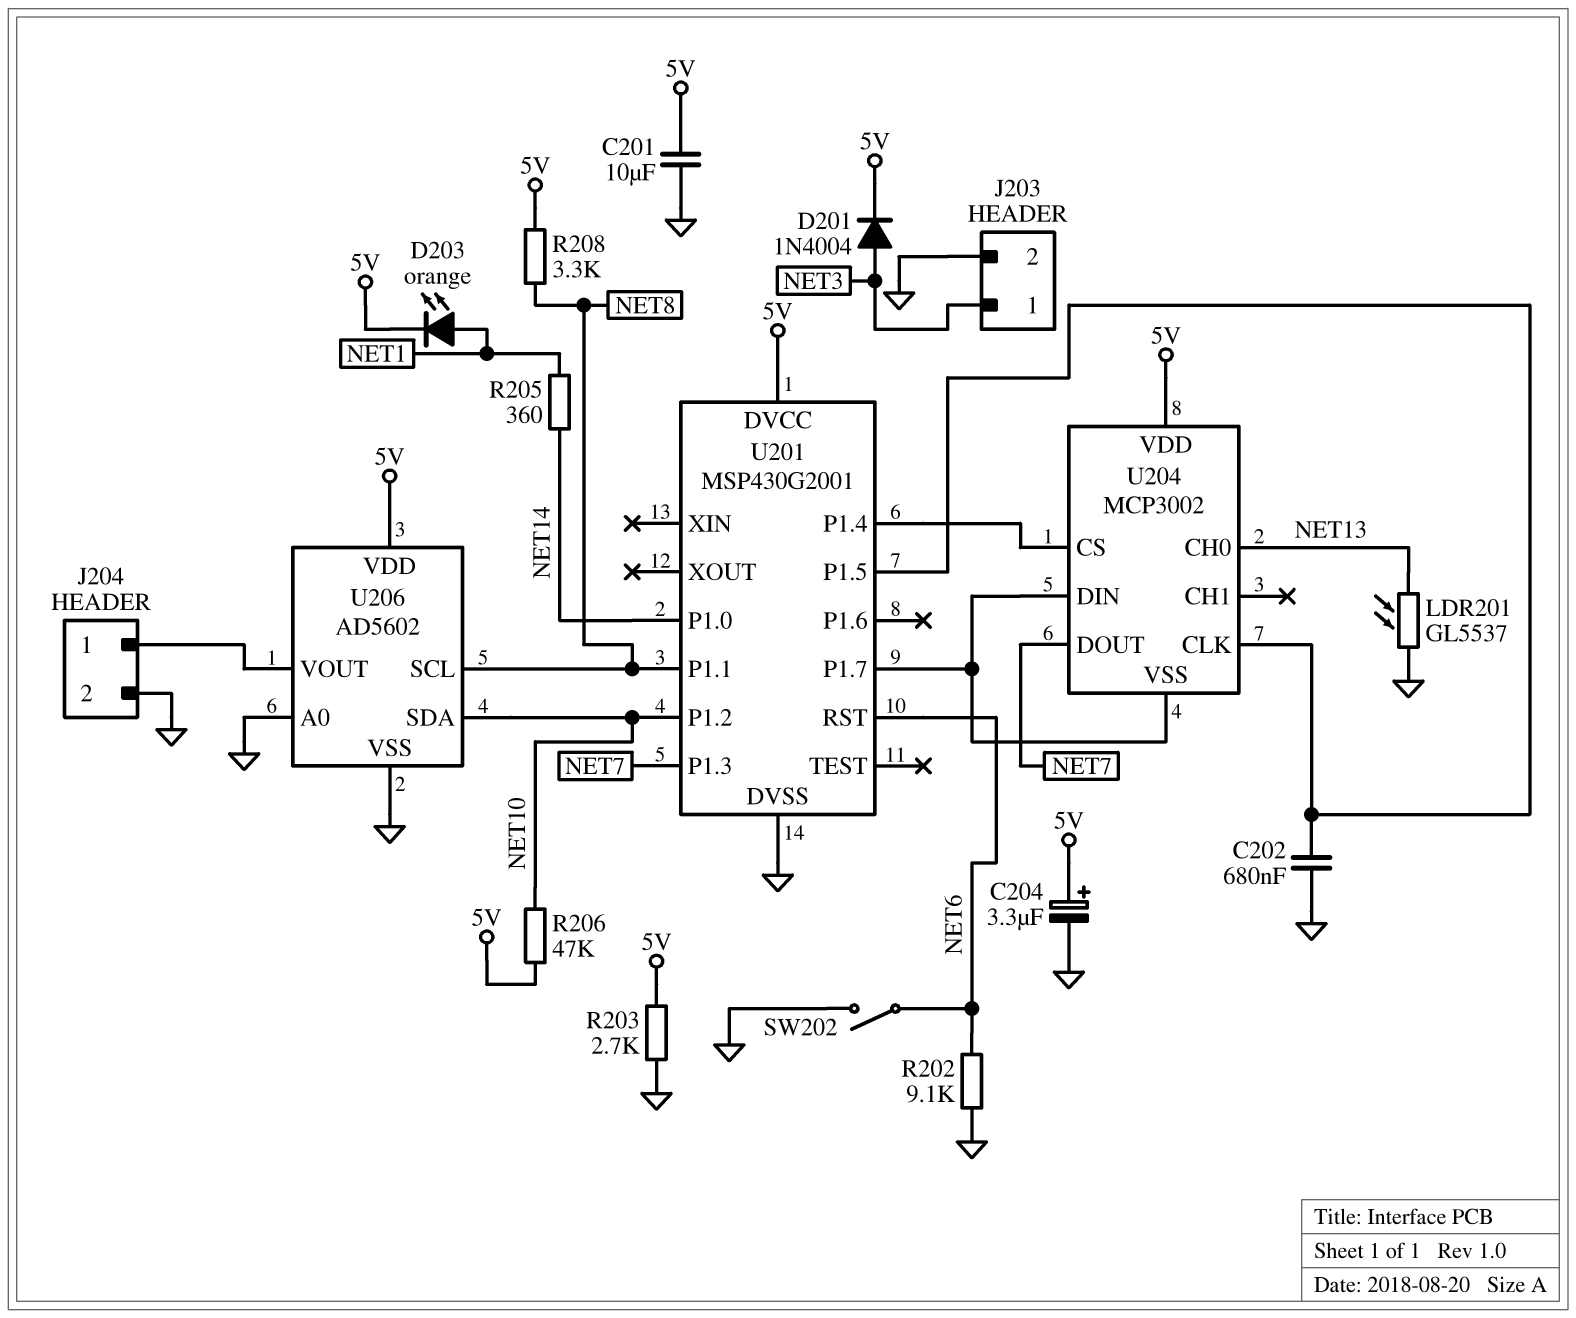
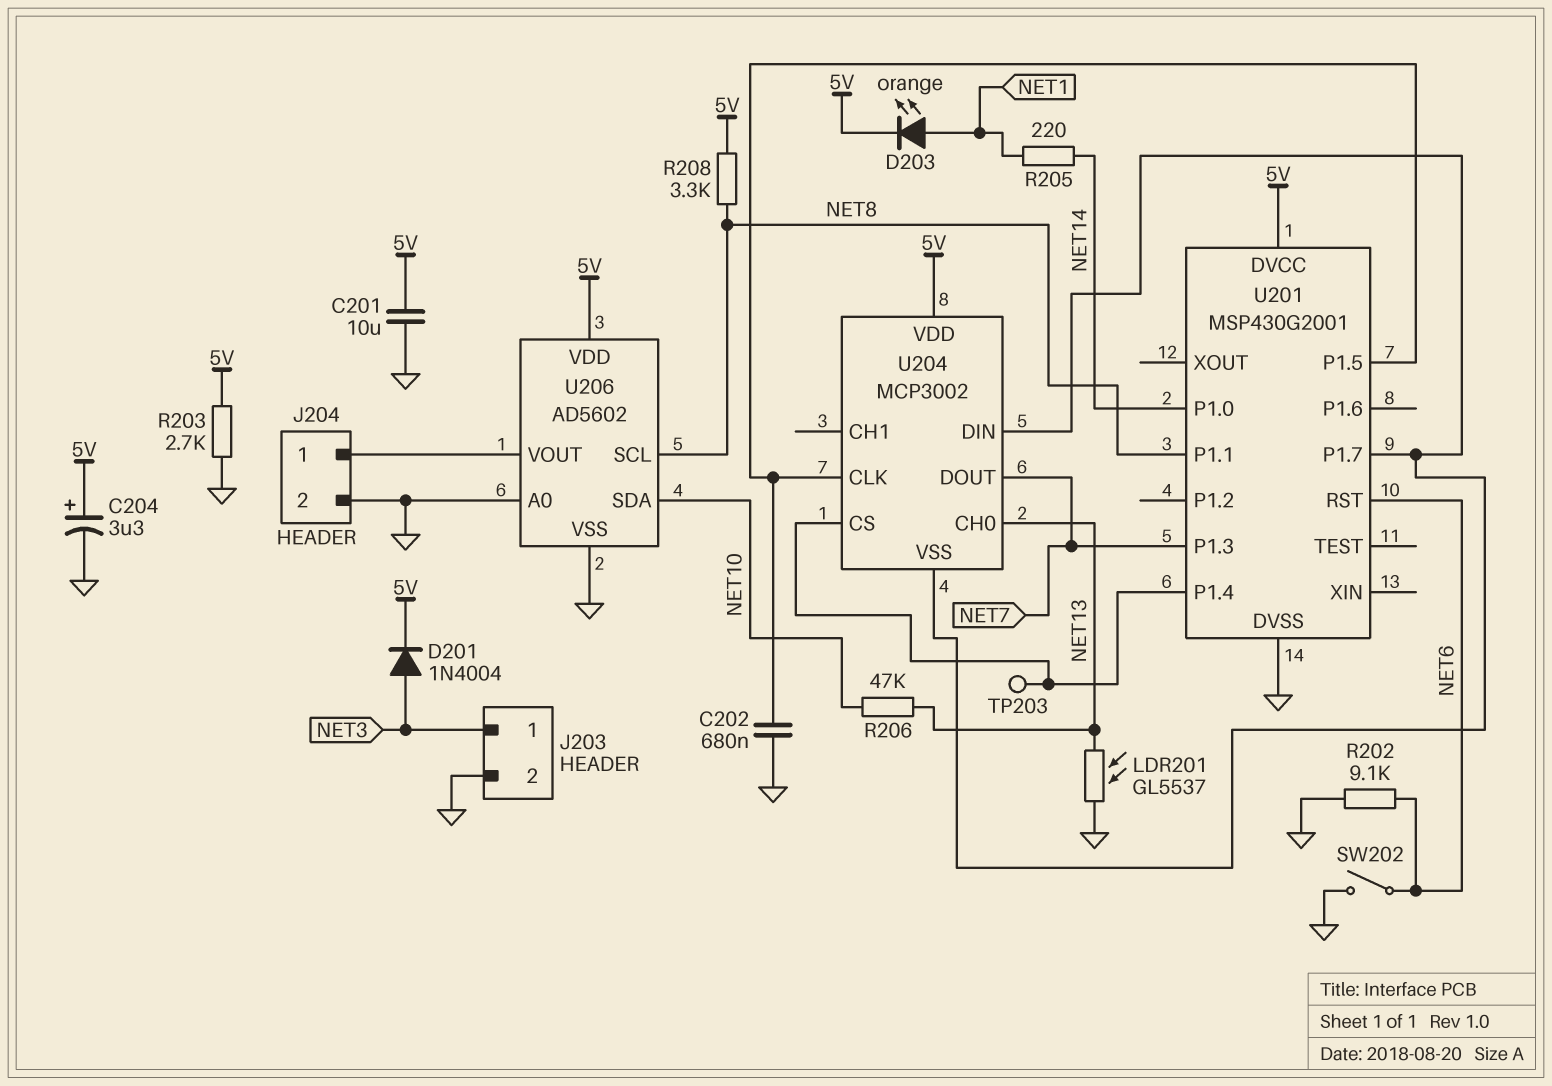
R205: 360 (NET1, NET14) -> 220 (NET1, NET14)
R206: 47k (5V, NET10) -> 47k (NET10, NET13)
TP203: none -> test point (U201/P1.4)
U201 pin P1.2: NET10 -> none

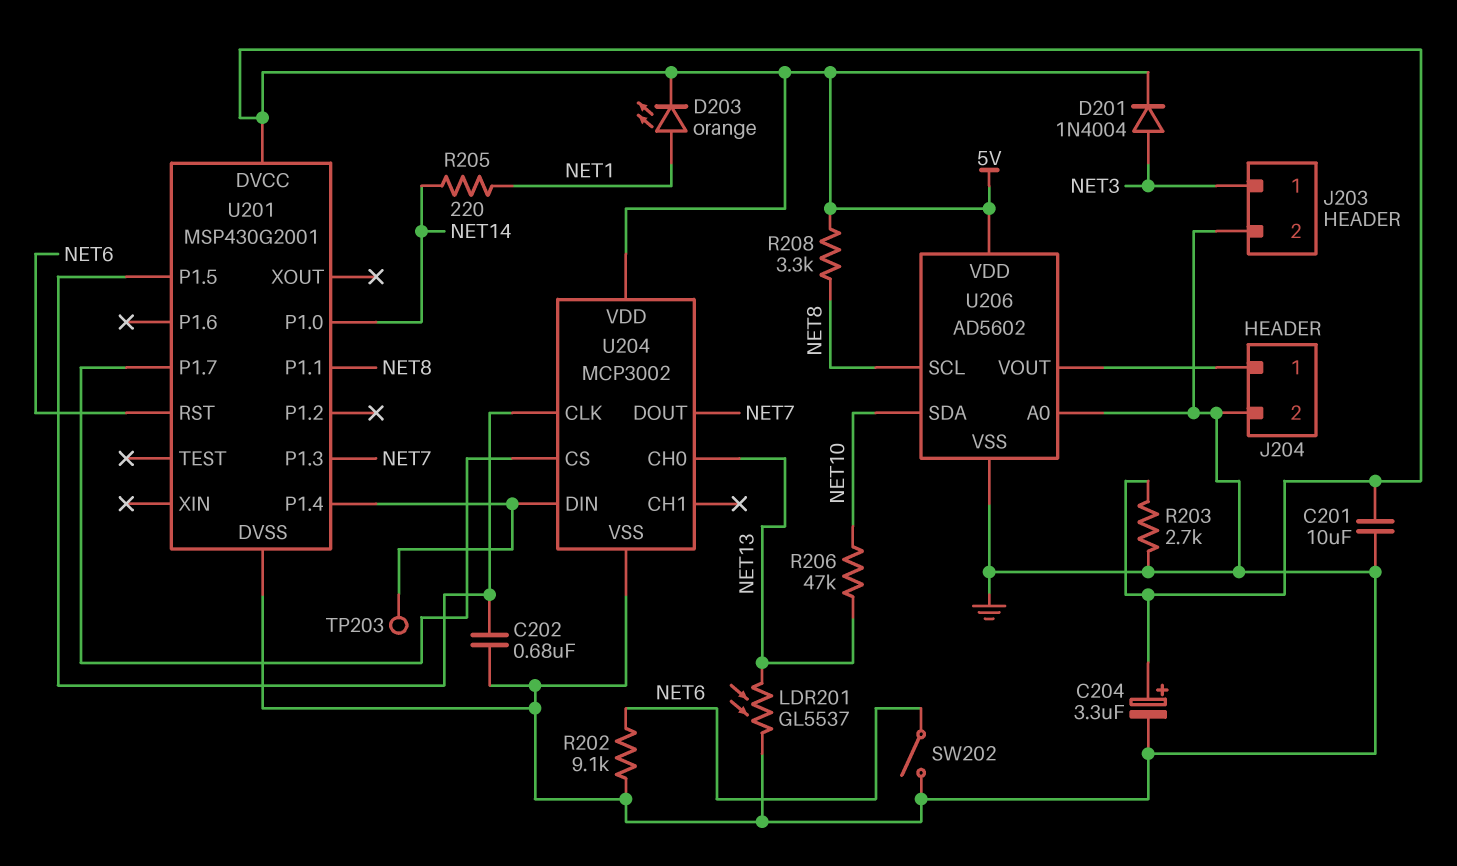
U204 pin CS: U201/P1.4 -> U201/P1.7
U204 pin DIN: U201/P1.7 -> U201/P1.4
U204 pin VSS: U201/P1.7 -> GND

